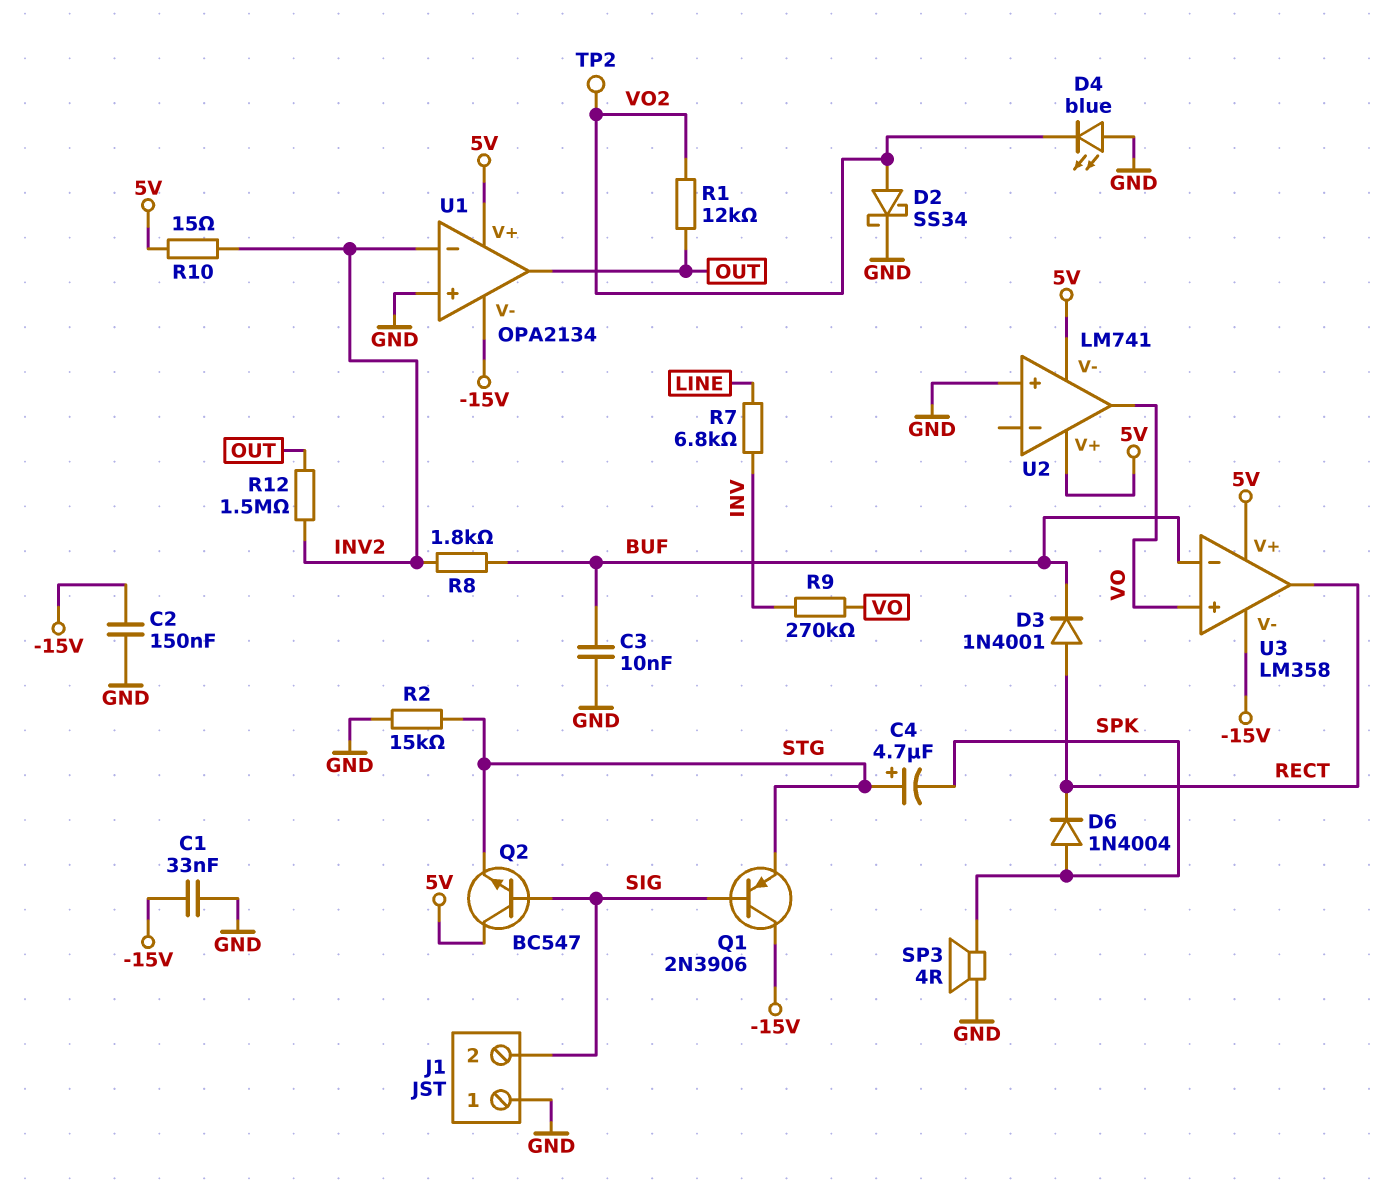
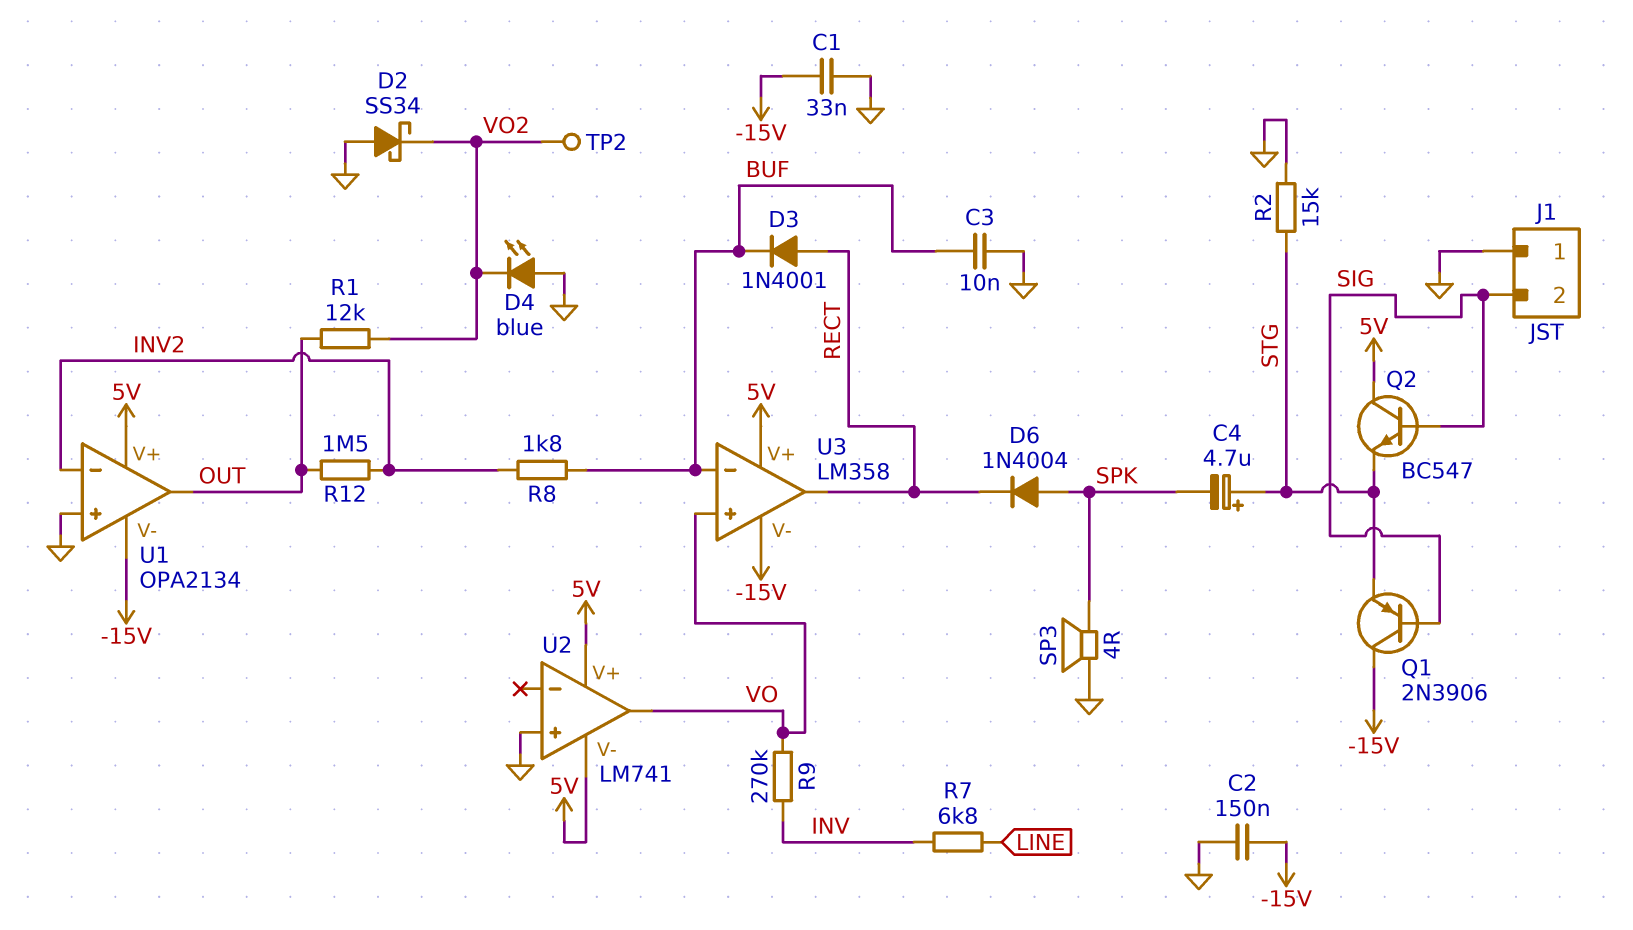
D2: schottky SS34 (A VO2, K GND) -> schottky SS34 (A GND, K VO2)
R10: 15 (5V, INV2) -> none

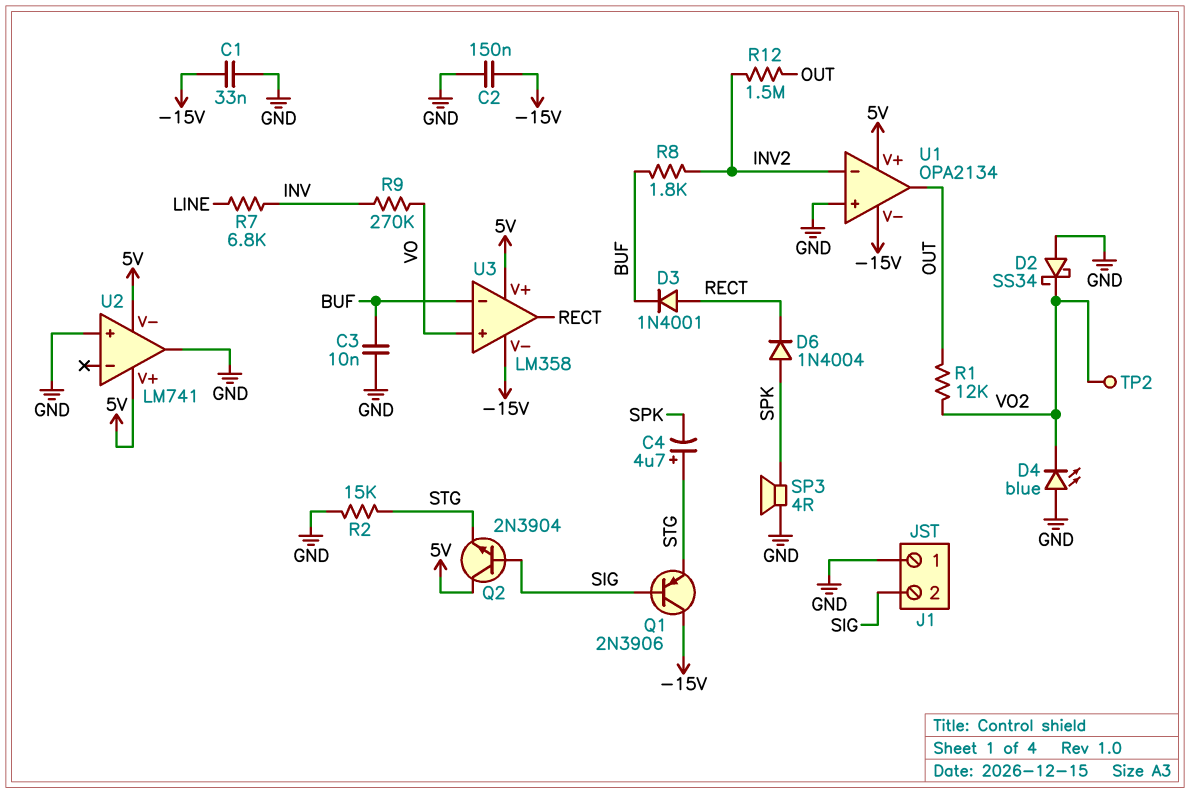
Q2: NPN BC547 (B SIG, C 5V, E STG) -> NPN 2N3904 (B SIG, C 5V, E STG)
U2 pin out: VO -> GND

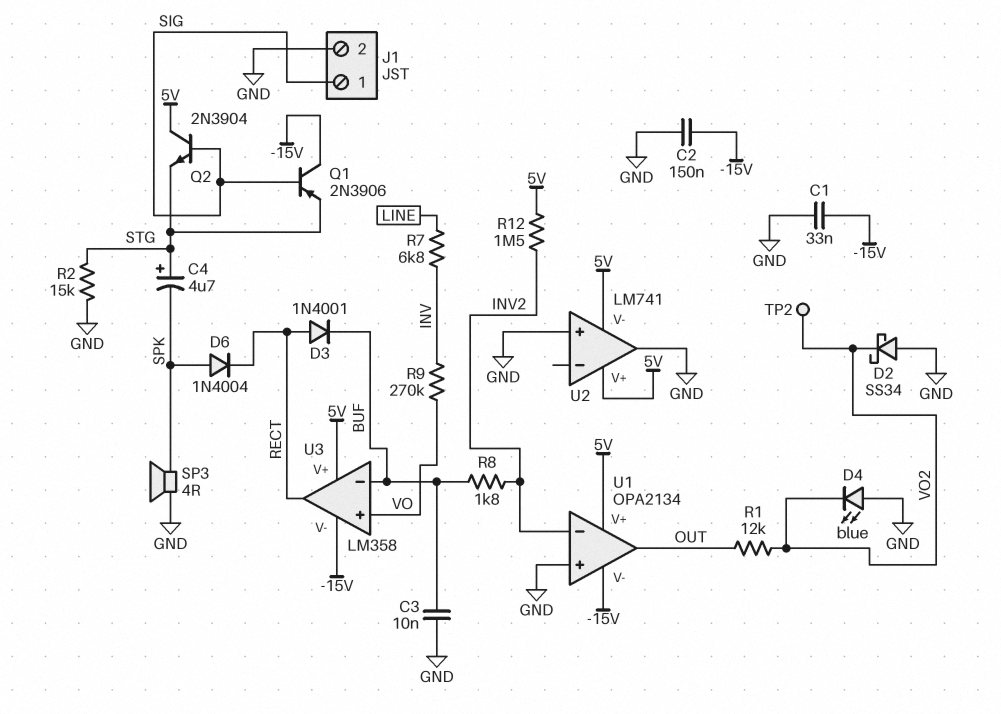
J1 pin 1: GND -> SIG
J1 pin 2: SIG -> GND
R12: 1.5M (INV2, OUT) -> 1.5M (5V, INV2)

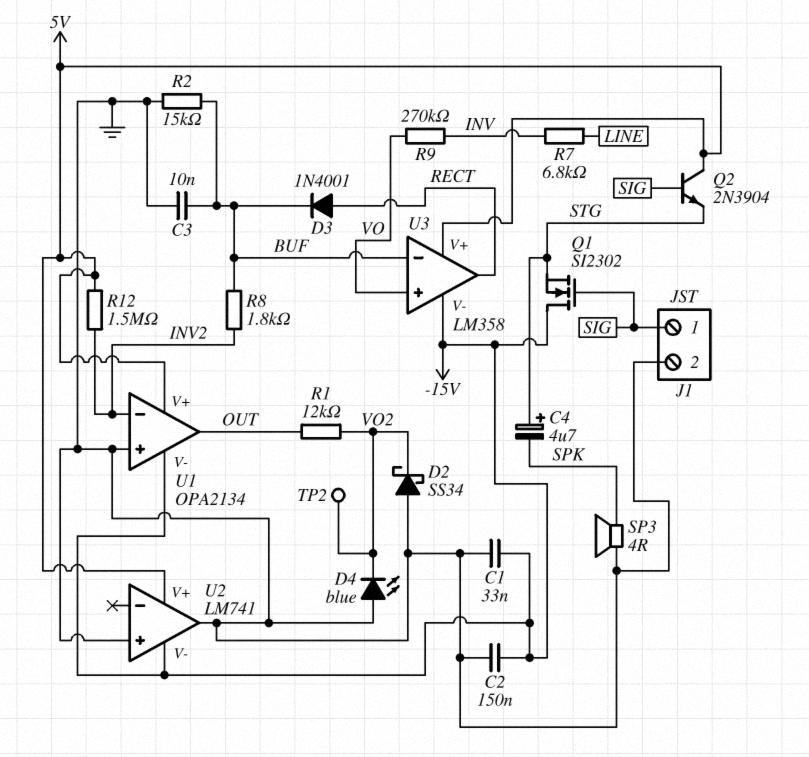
D6: diode 1N4004 (A SPK, K RECT) -> none
Q1: PNP 2N3906 (B SIG, C -15V, E STG) -> NMOS SI2302 (G SIG, D -15V, S STG)
R2: 15k (GND, STG) -> 15k (BUF, GND)
U2 pin V-: 5V -> -15V

